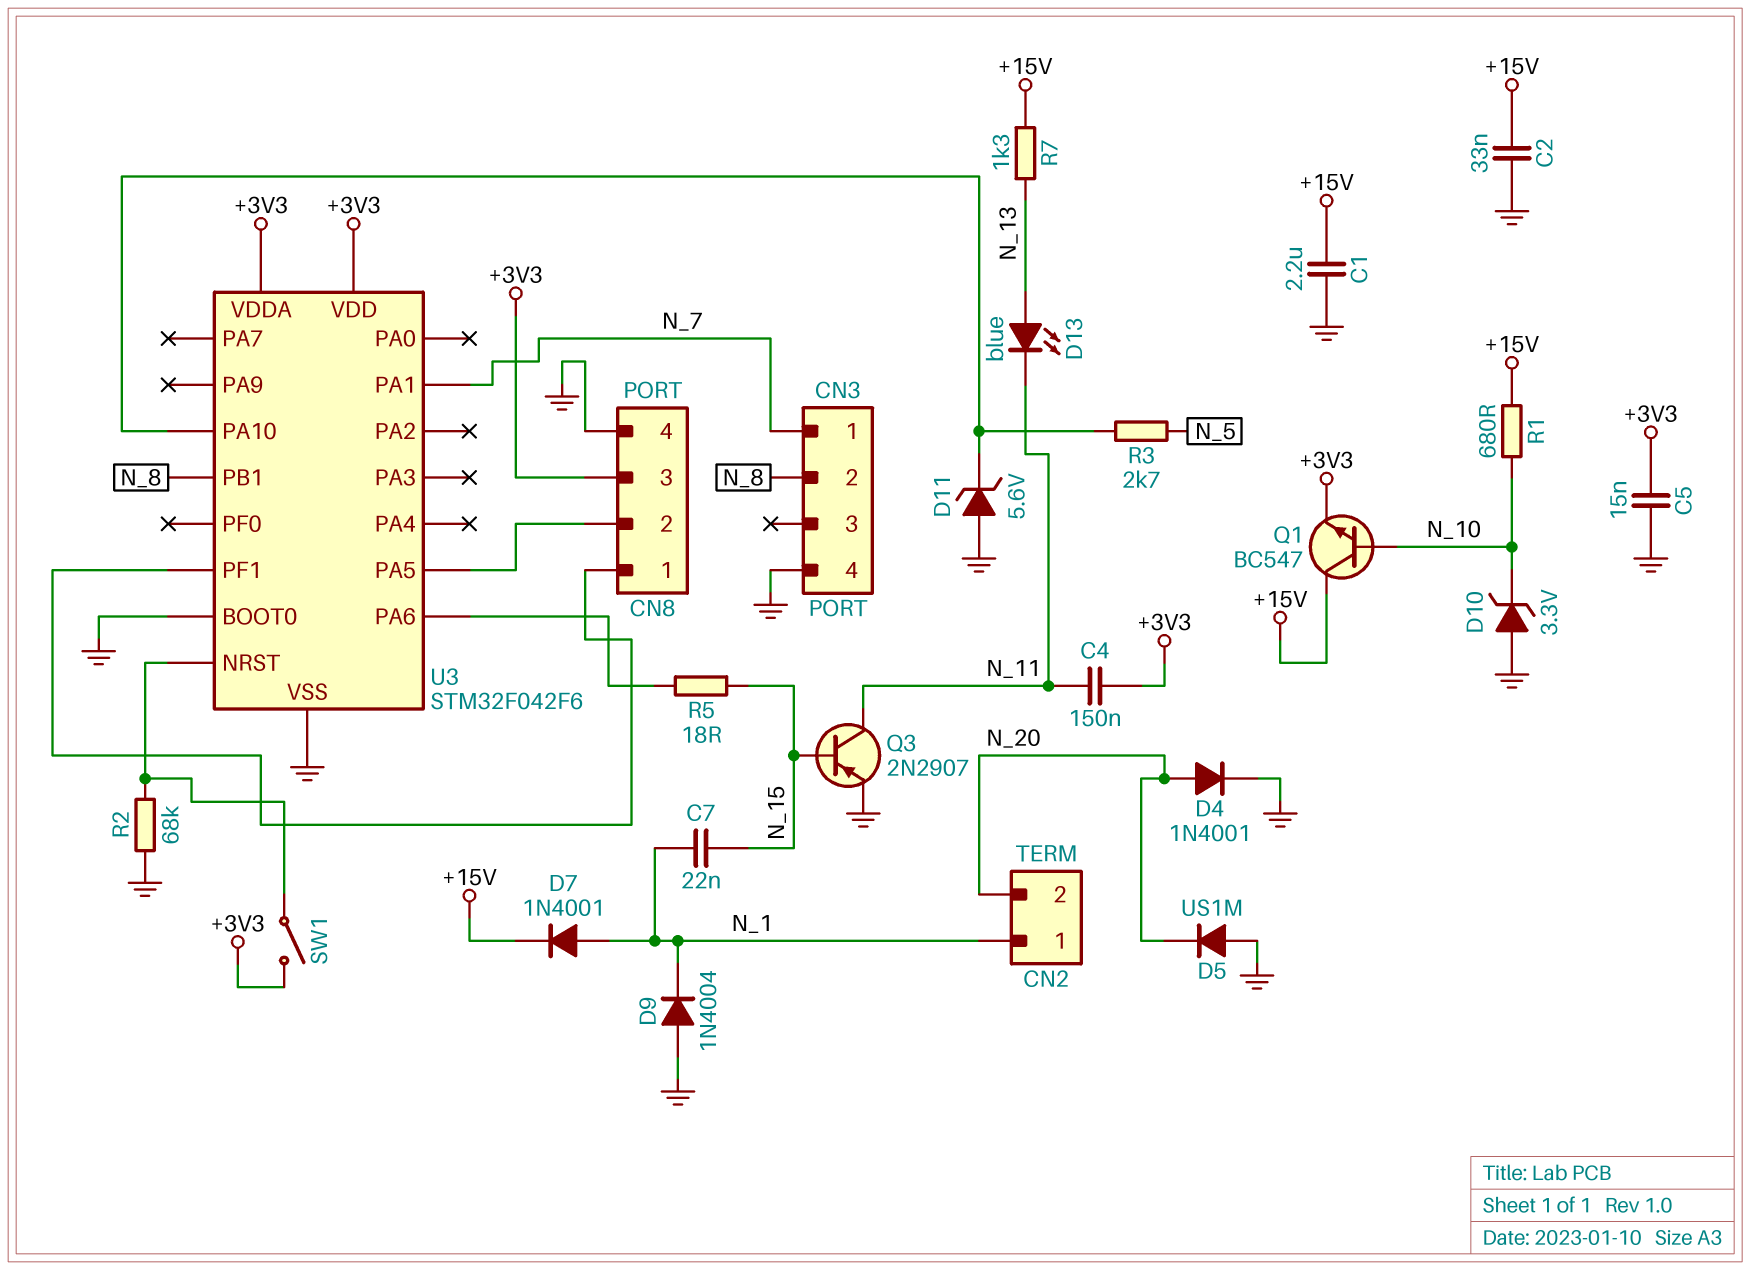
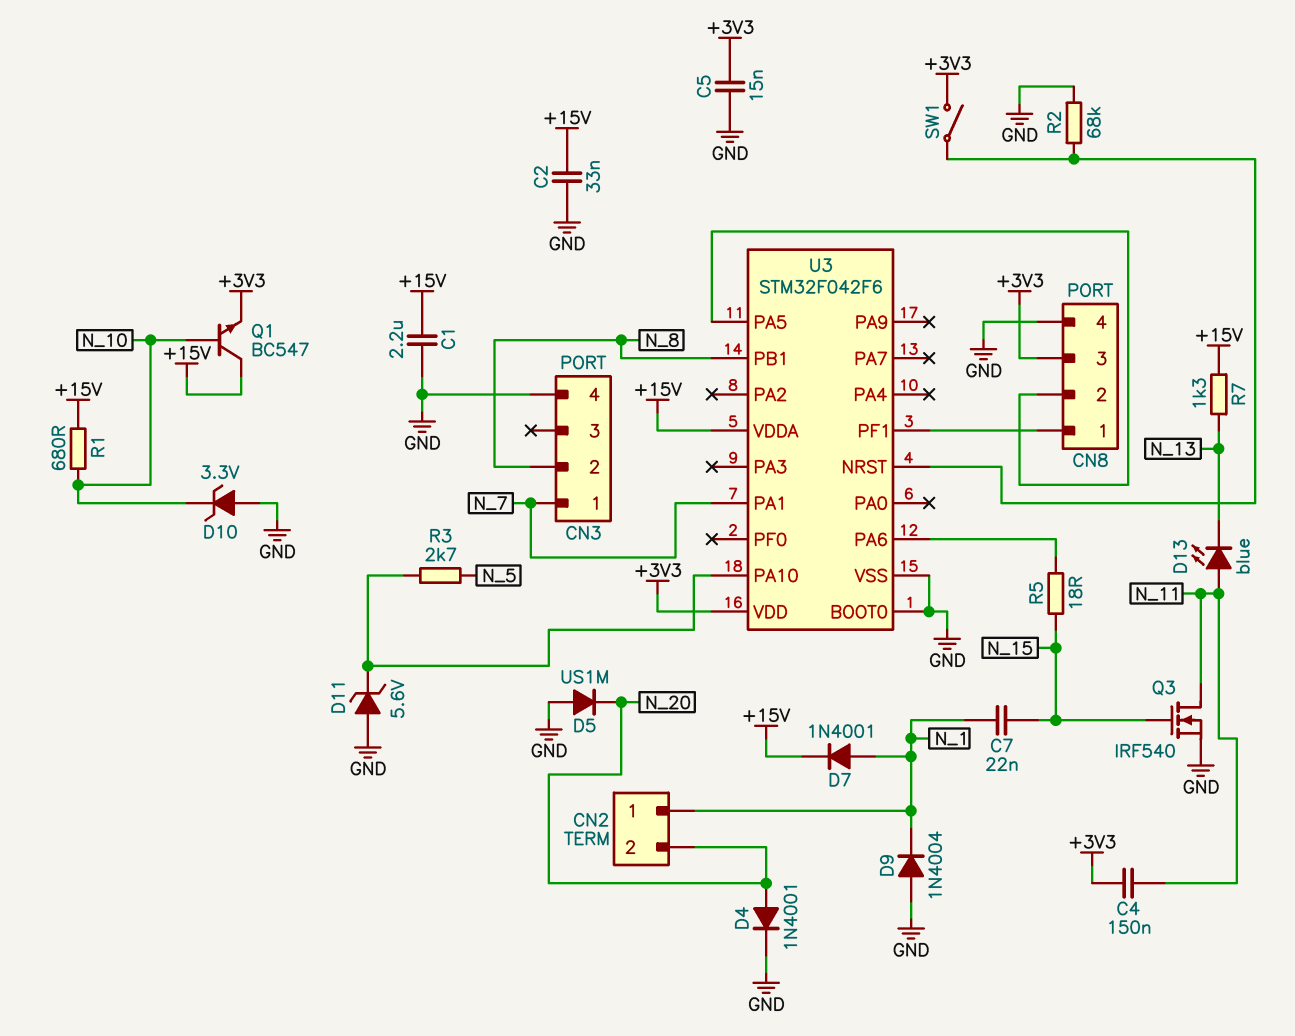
D13: LED blue (A N_13, K N_11) -> LED blue (A N_11, K N_13)
Q3: PNP 2N2907 (B N_15, C N_11, E GND) -> NMOS IRF540 (G N_15, D N_11, S GND)
U3 pin VDDA: +3V3 -> +15V

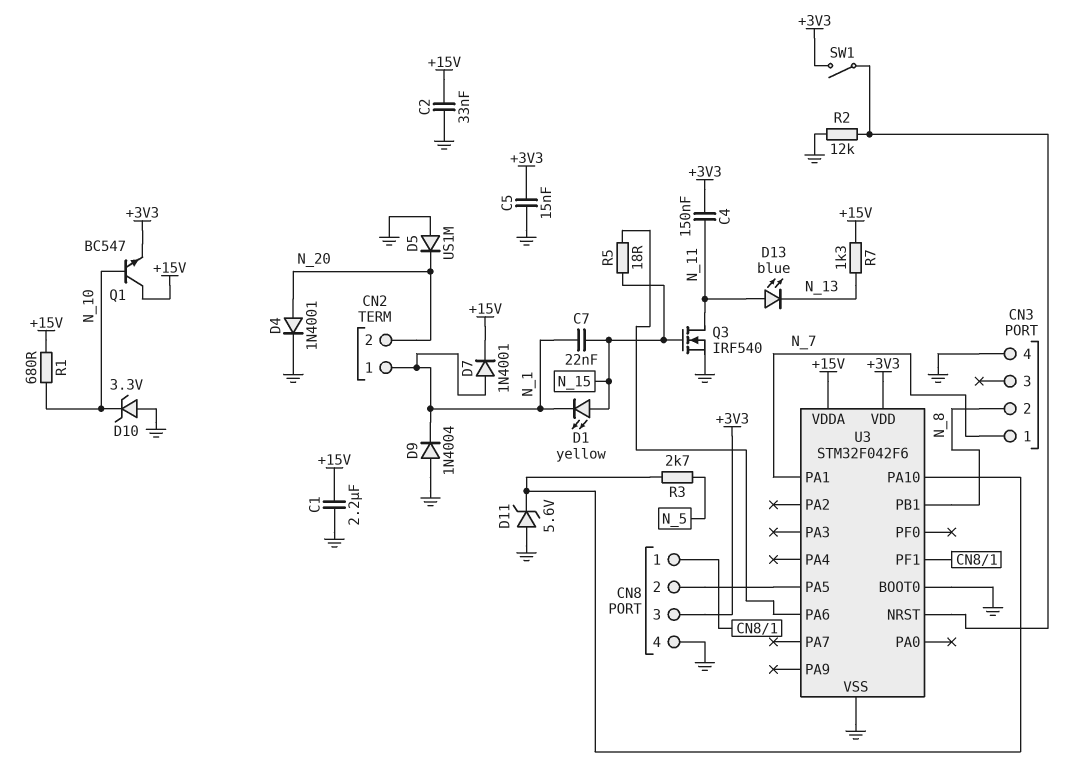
D1: none -> LED yellow (A N_15, K N_1)
R2: 68k (GND, U3/NRST) -> 12k (GND, U3/NRST)

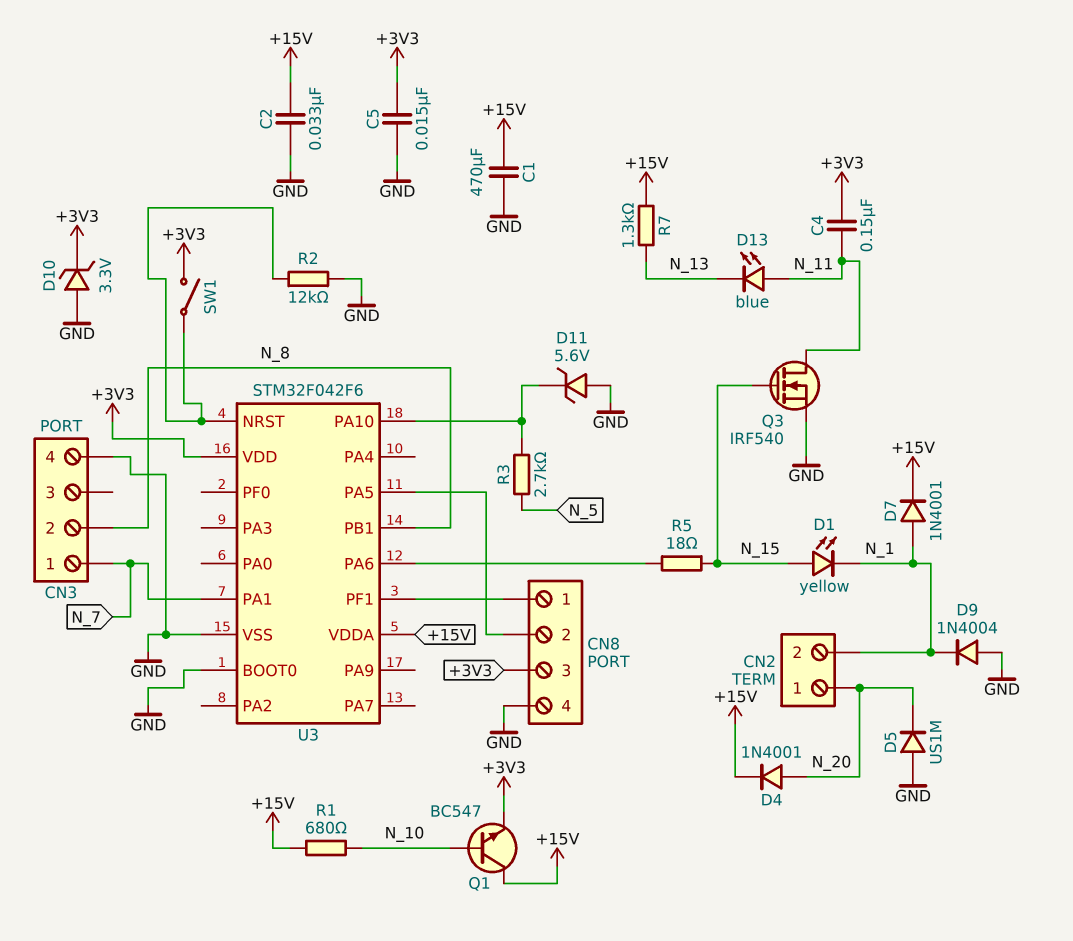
C1: 2.2uF (+15V, GND) -> 470uF (+15V, GND)
C7: 22nF (N_1, N_15) -> none
CN2 pin 1: N_1 -> N_20
CN2 pin 2: N_20 -> N_1
D4: diode 1N4001 (A N_20, K GND) -> diode 1N4001 (A N_20, K +15V)
D10: zener 3.3V (A GND, K N_10) -> zener 3.3V (A GND, K +3V3)

